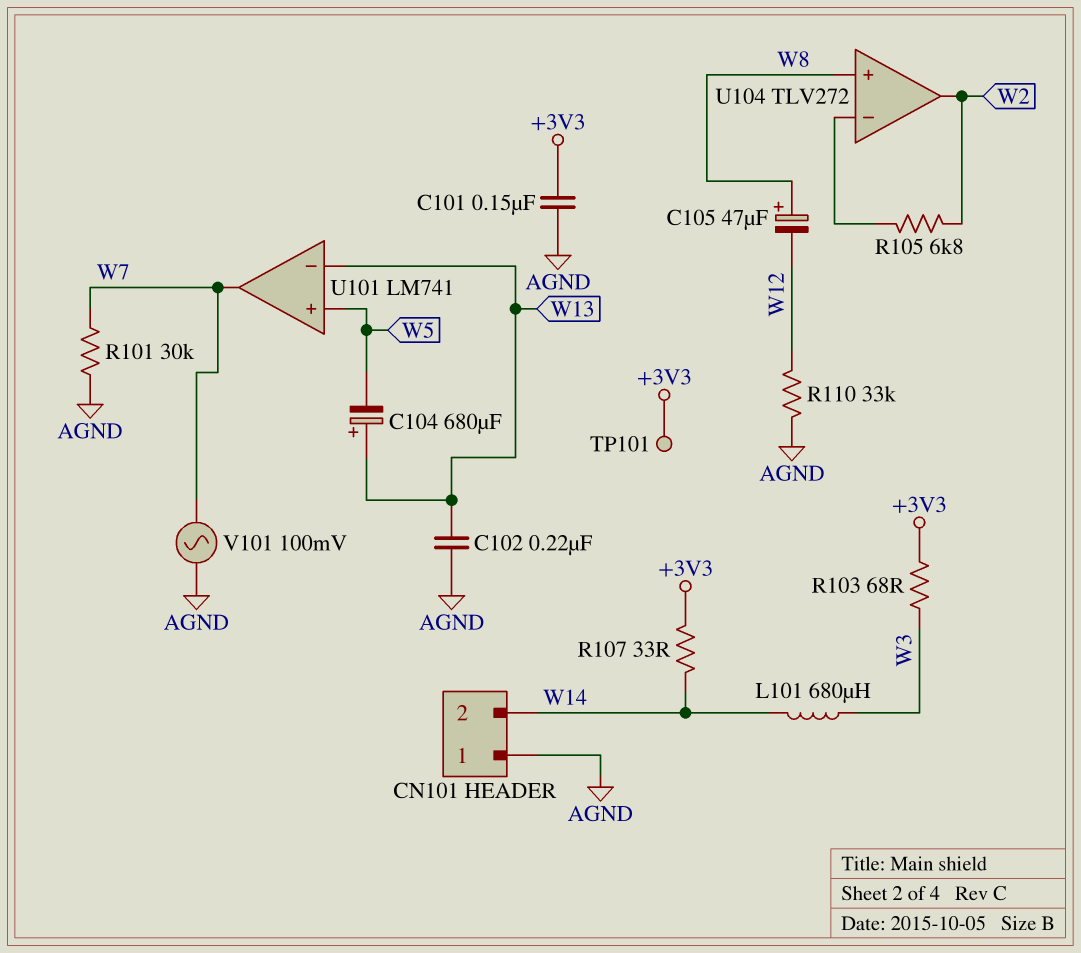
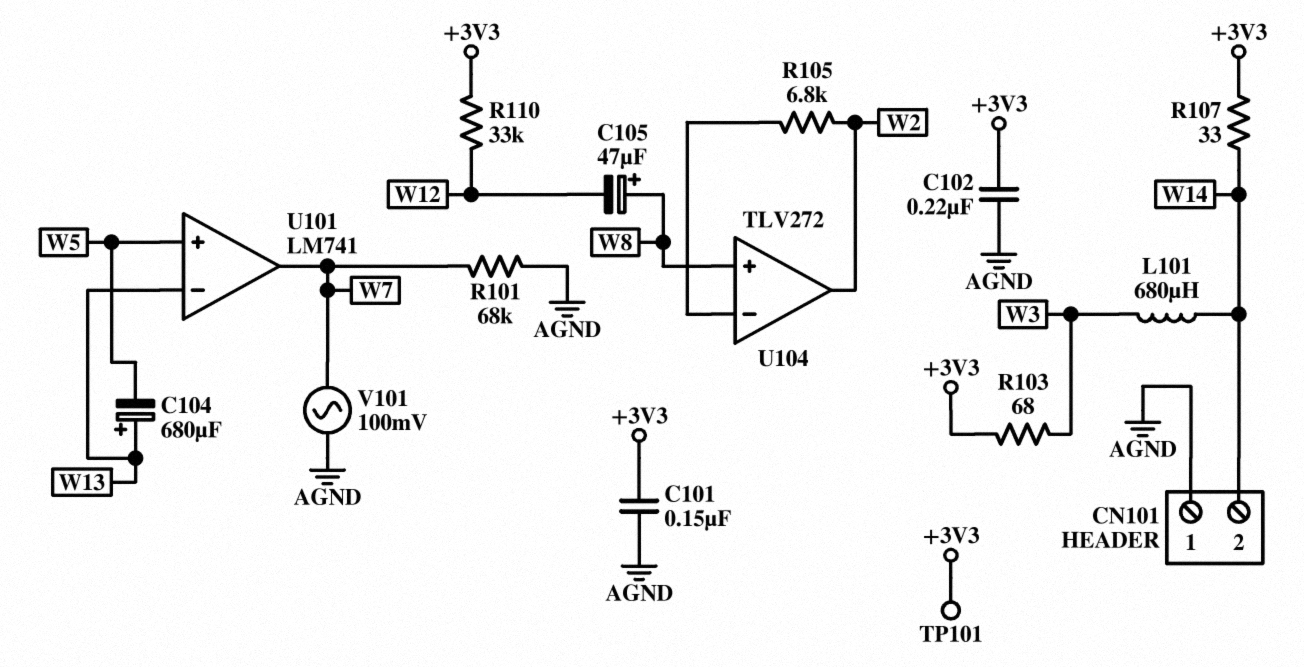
C102: 220nF (AGND, W13) -> 220nF (+3V3, AGND)
R101: 30k (AGND, W7) -> 68k (AGND, W7)
R110: 33k (AGND, W12) -> 33k (+3V3, W12)

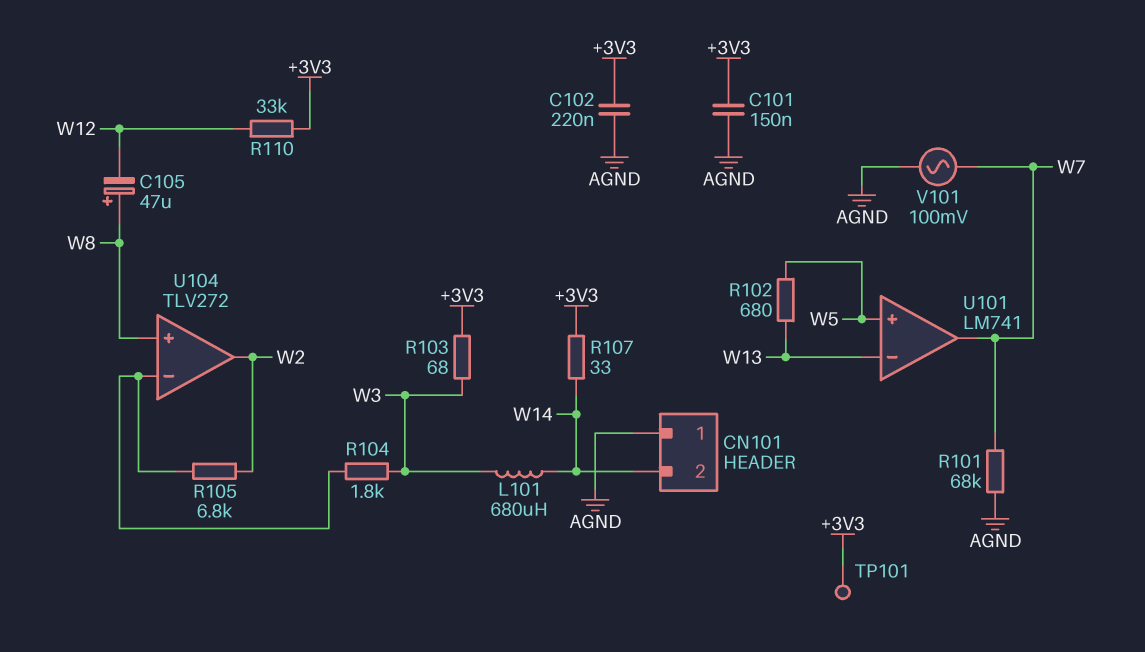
C104: 680uF (plus W13, minus W5) -> none
R102: none -> 680 (W5, W13)
R104: none -> 1.8k (U104/in-, W3)

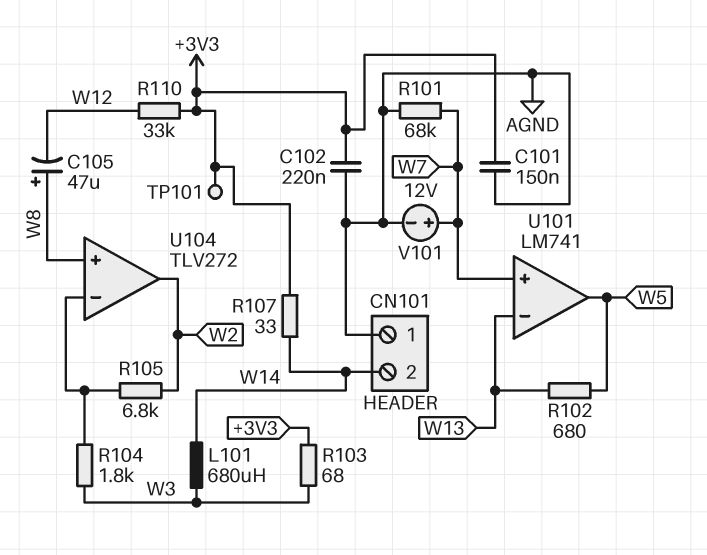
U101 pin in+: W5 -> W7
U101 pin out: W7 -> W5
V101: AC 100mV (AGND, W7) -> 12V (plus W7, minus AGND)

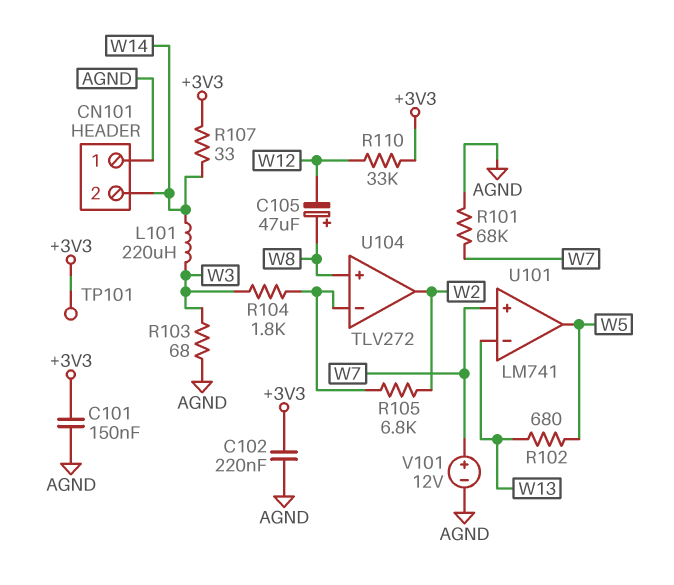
L101: 680uH (W3, W14) -> 220uH (W3, W14)
R103: 68 (+3V3, W3) -> 68 (AGND, W3)

